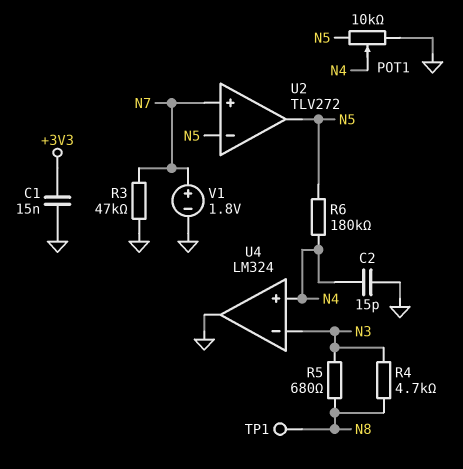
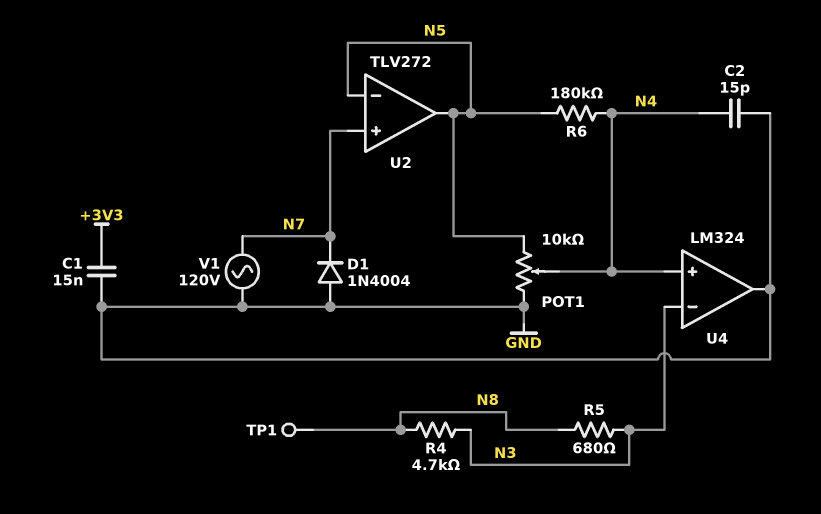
D1: none -> diode 1N4004 (A GND, K N7)
R3: 47k (GND, N7) -> none
V1: 1.8V (plus N7, minus GND) -> AC 120V (GND, N7)

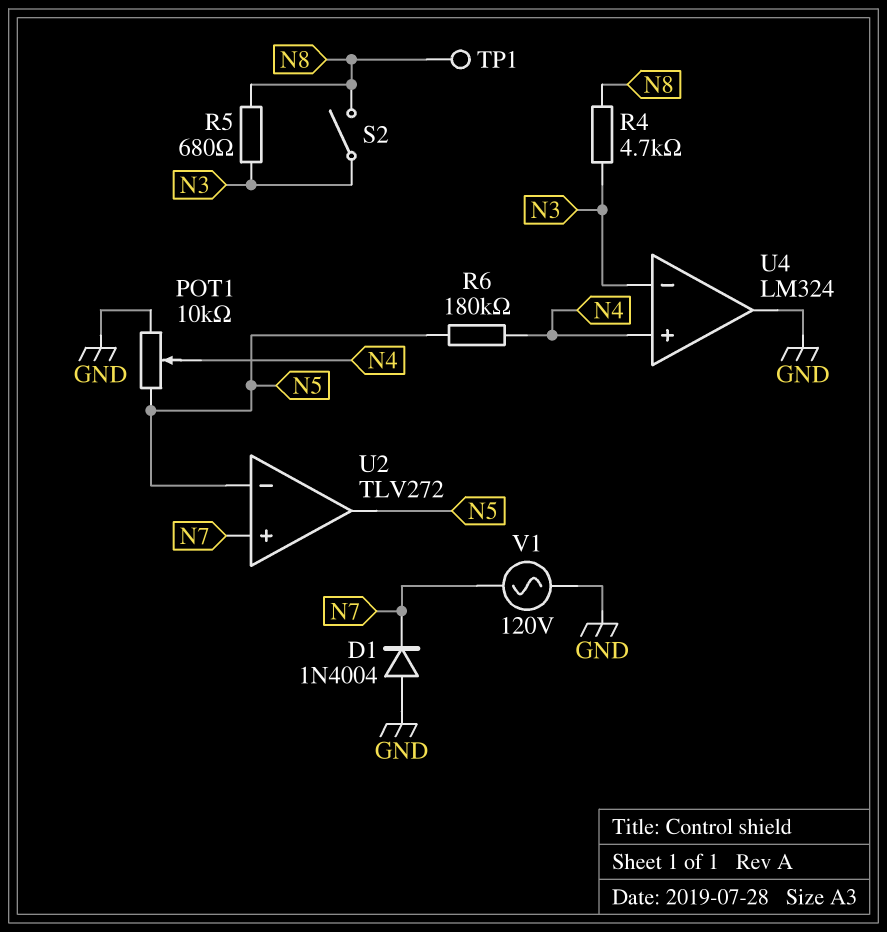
C1: 15nF (+3V3, GND) -> none
C2: 15pF (GND, N4) -> none
S2: none -> switch (N3, N8)

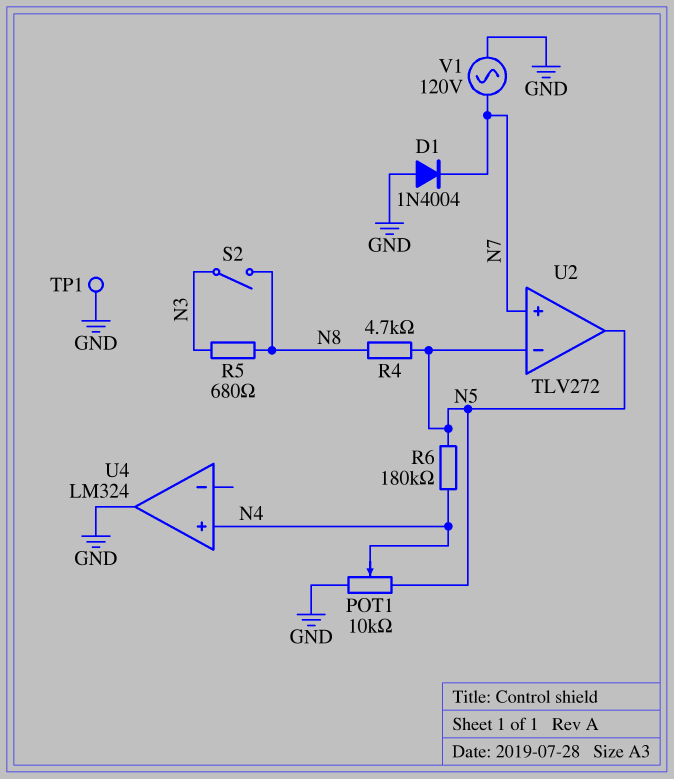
R4: 4.7k (N3, N8) -> 4.7k (N5, N8)
TP1: test point (N8) -> test point (GND)
U4 pin in-: N3 -> none

